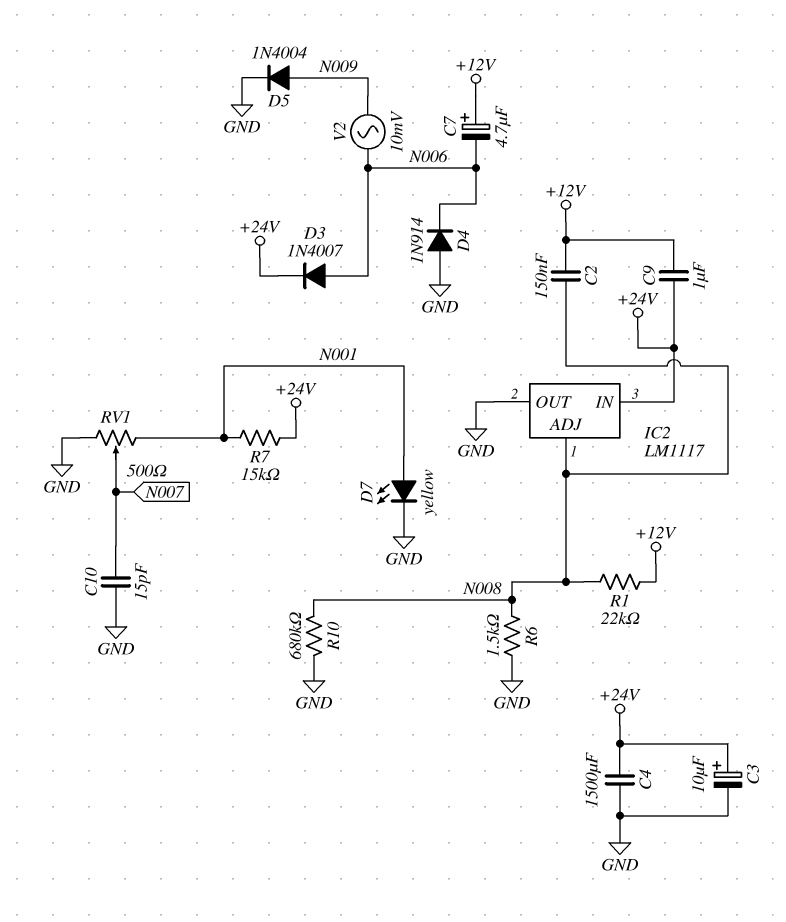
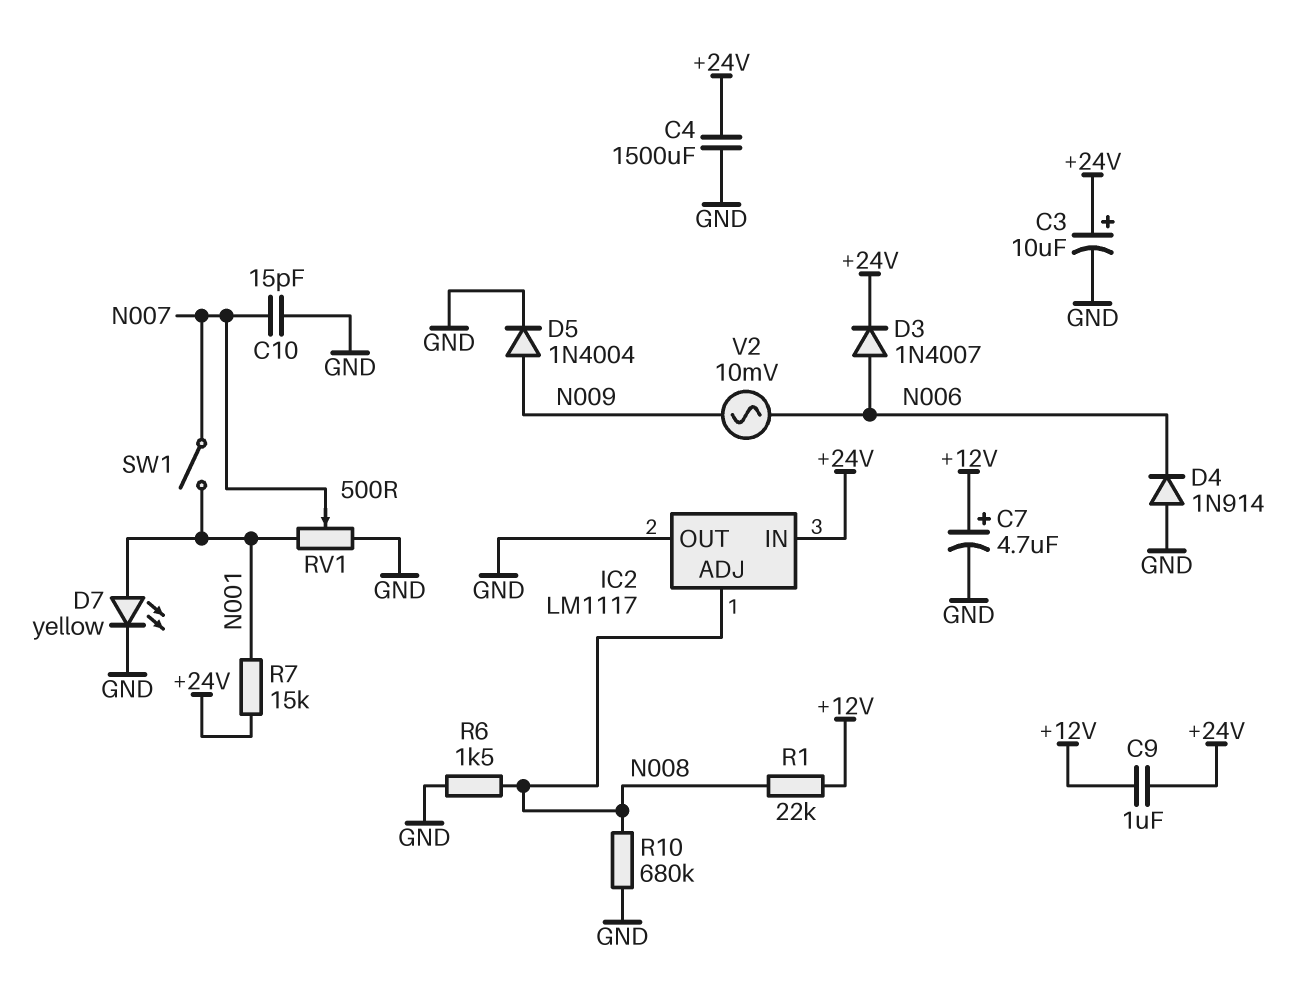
C2: 150nF (+12V, N008) -> none
C7: 4.7uF (plus +12V, minus N006) -> 4.7uF (plus +12V, minus GND)
SW1: none -> switch (N001, N007)

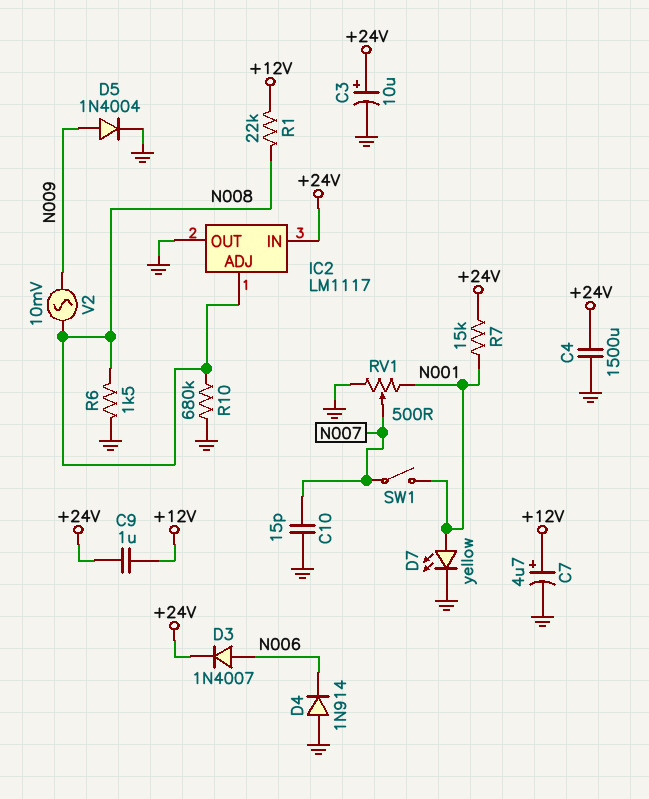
V2: AC 10mV (N006, N009) -> AC 10mV (N008, N009)

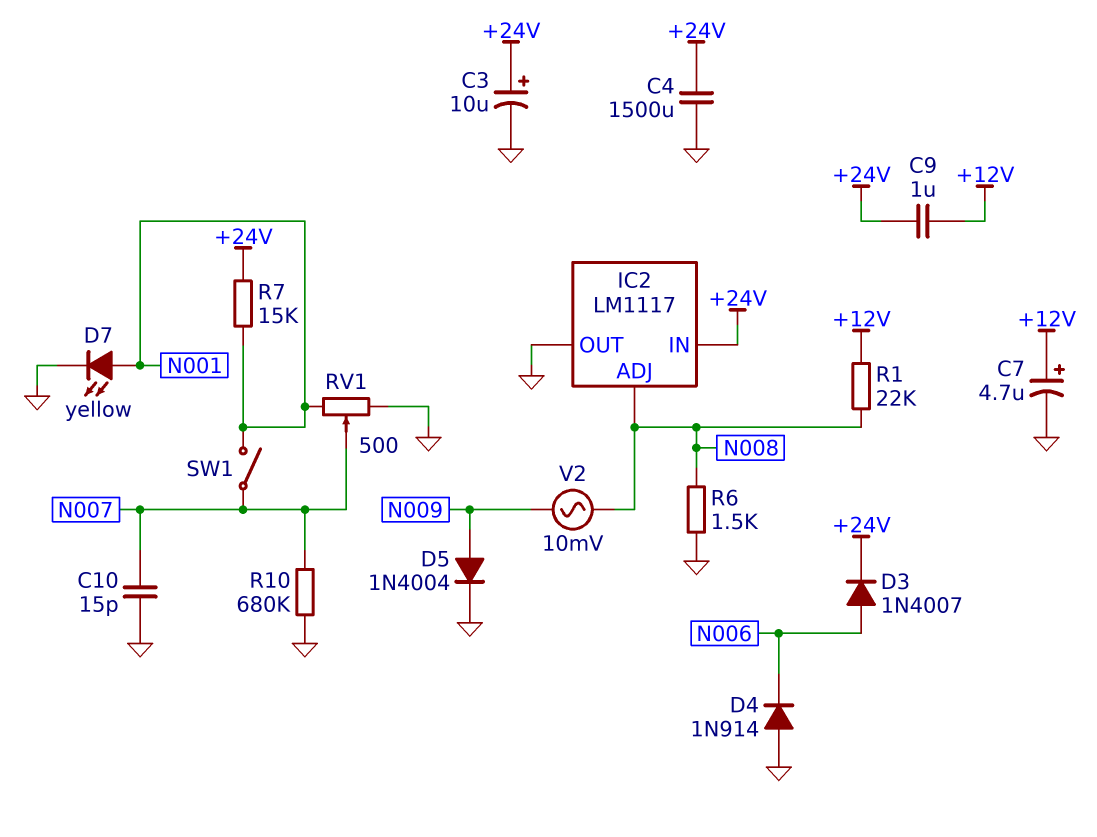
R10: 680k (GND, N008) -> 680k (GND, N007)

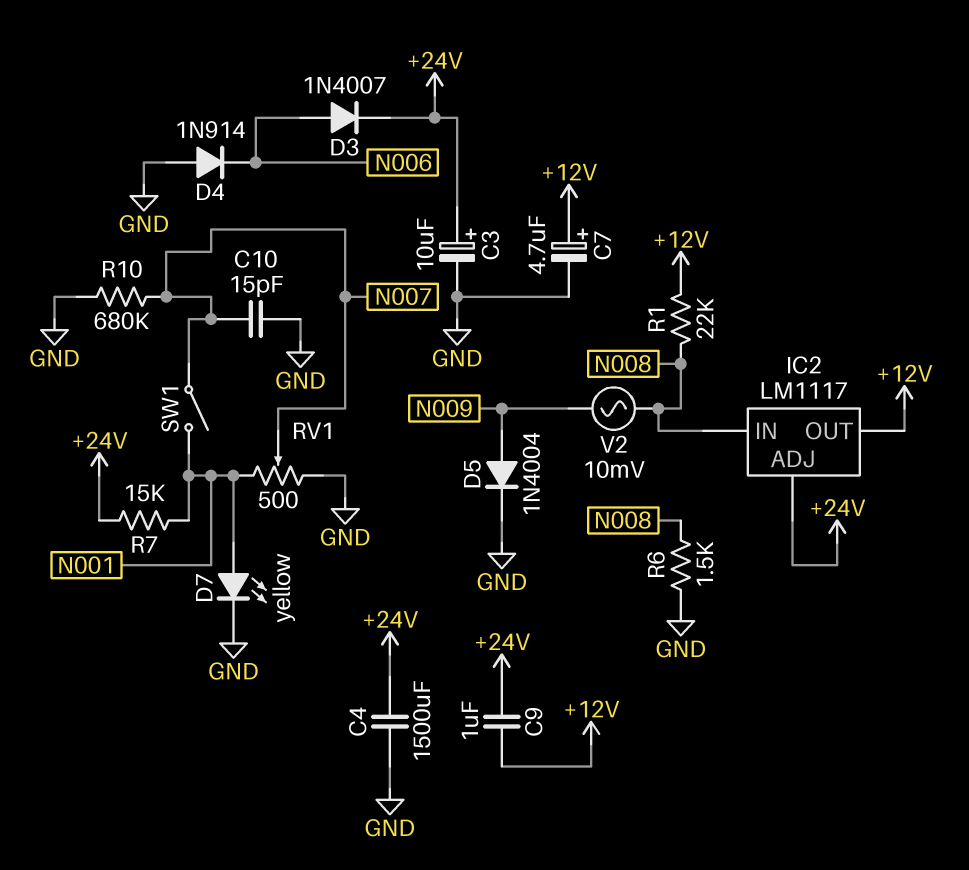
IC2 pin ADJ: N008 -> +24V
IC2 pin IN: +24V -> N008
IC2 pin OUT: GND -> +12V

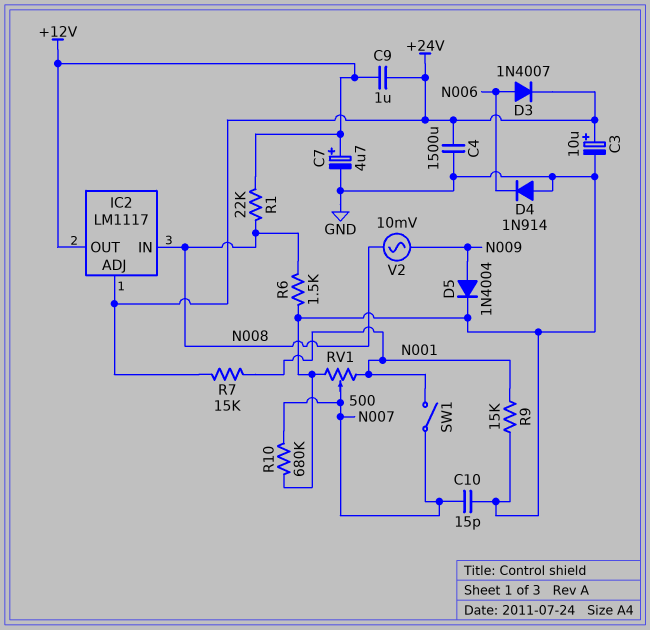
D7: LED yellow (A N001, K GND) -> none
R9: none -> 15k (GND, N001)

